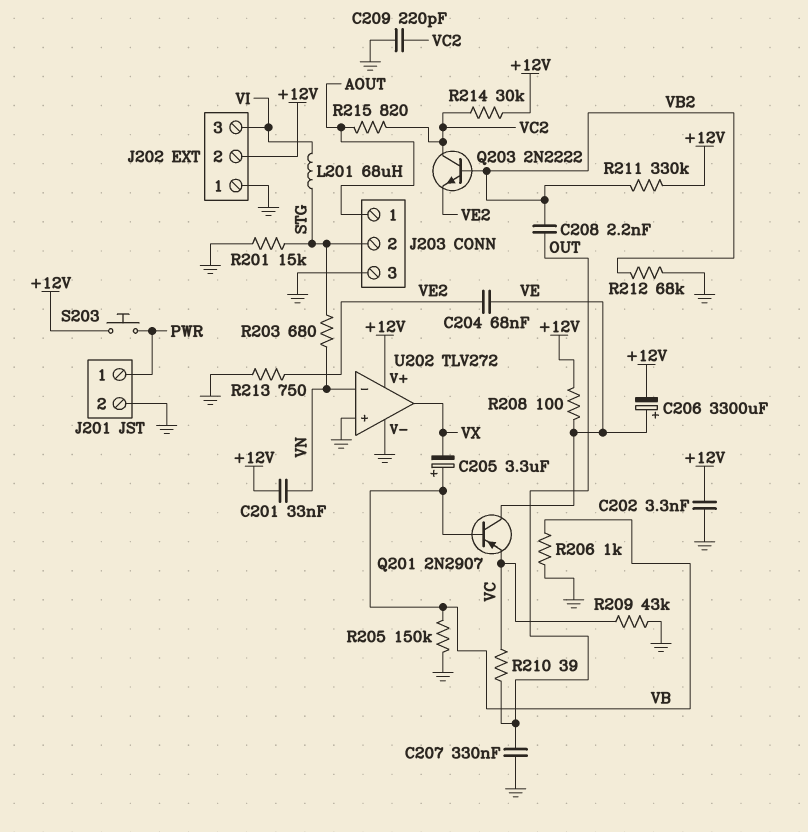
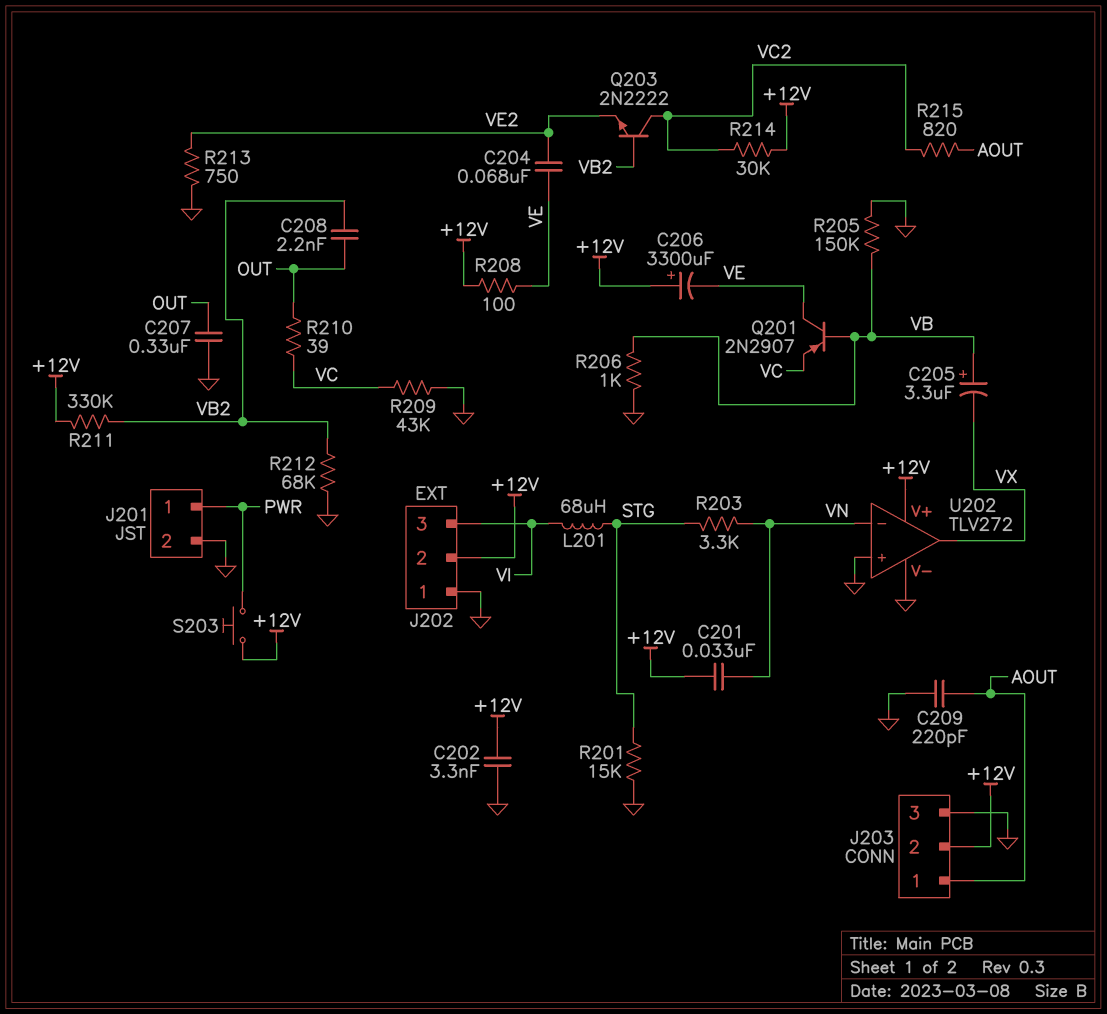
C206: 3300uF (plus VE, minus +12V) -> 3300uF (plus +12V, minus VE)
C209: 220pF (GND, VC2) -> 220pF (AOUT, GND)
J203 pin 2: STG -> +12V
R203: 680 (STG, VN) -> 3.3k (STG, VN)

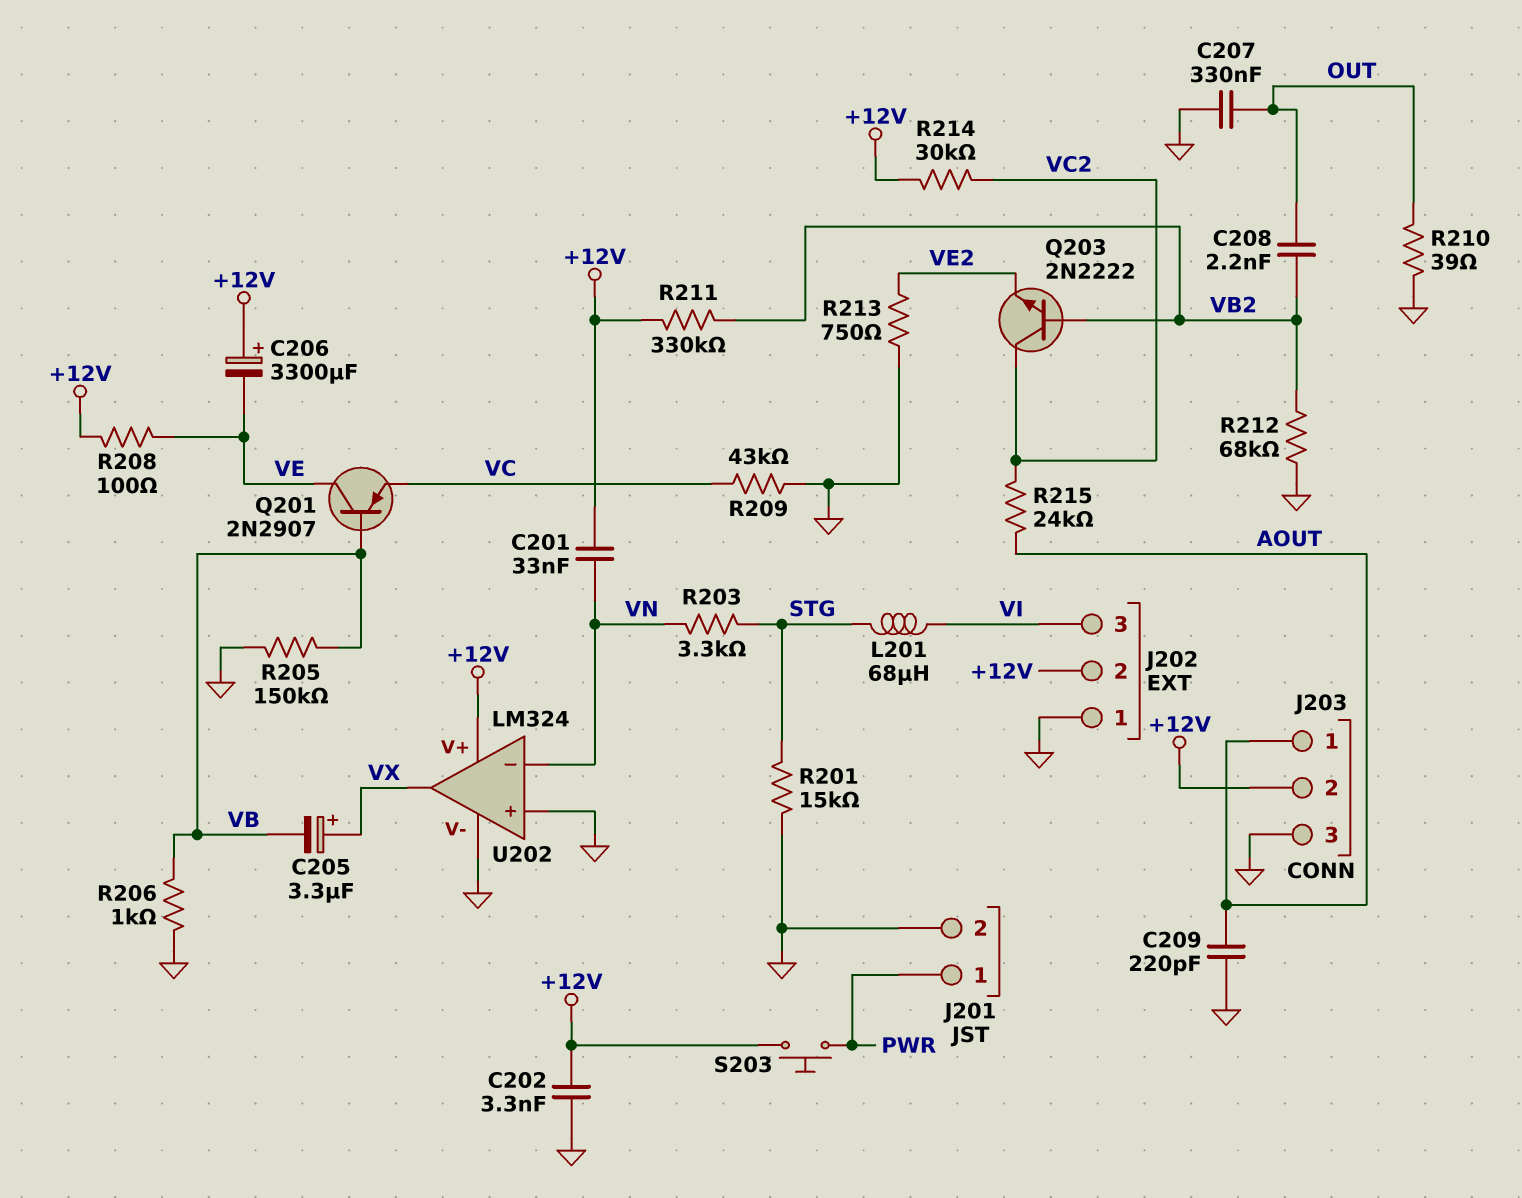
C204: 68nF (VE, VE2) -> none
C205: 3.3uF (plus VB, minus VX) -> 3.3uF (plus VX, minus VB)
R210: 39 (OUT, VC) -> 39 (GND, OUT)
R215: 820 (AOUT, VC2) -> 24k (AOUT, VC2)
U202: TLV272 -> LM324

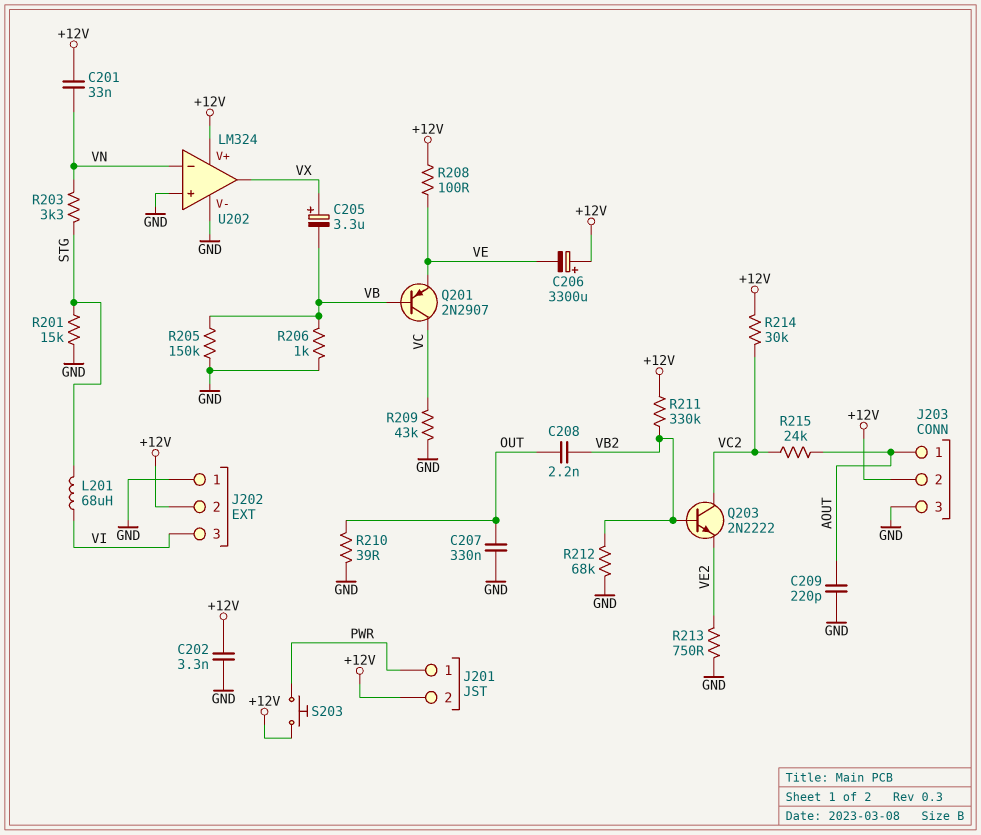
J201 pin 2: GND -> +12V
Q201: PNP 2N2907 (B VB, C VE, E VC) -> PNP 2N2907 (B VB, C VC, E VE)

